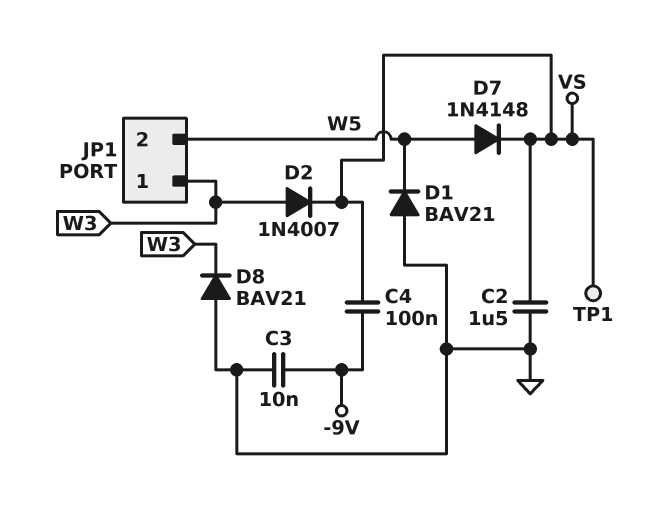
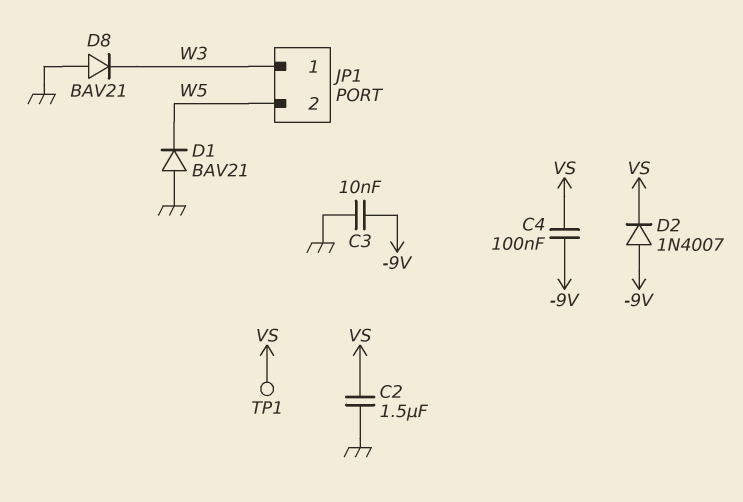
D2: diode 1N4007 (A W3, K VS) -> diode 1N4007 (A -9V, K VS)
D7: diode 1N4148 (A W5, K VS) -> none

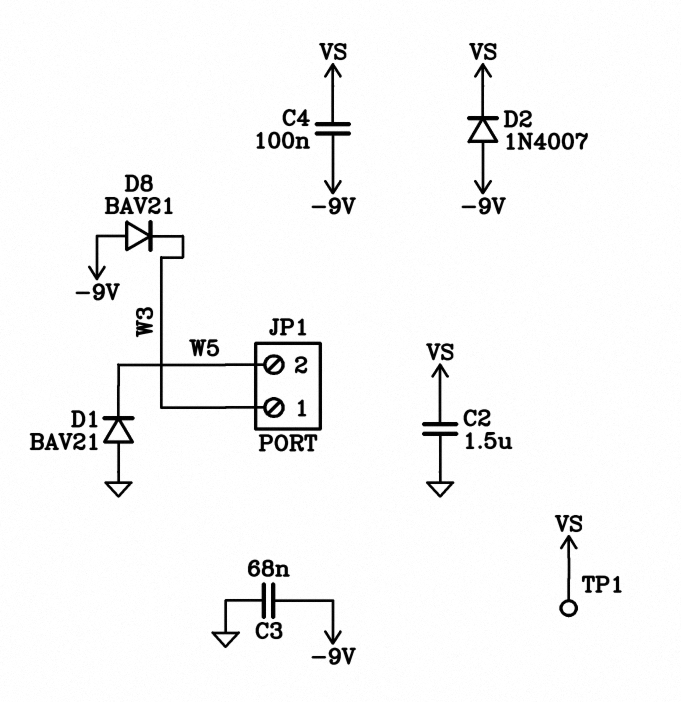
C3: 10nF (-9V, GND) -> 68nF (-9V, GND)
D8: diode BAV21 (A GND, K W3) -> diode BAV21 (A -9V, K W3)

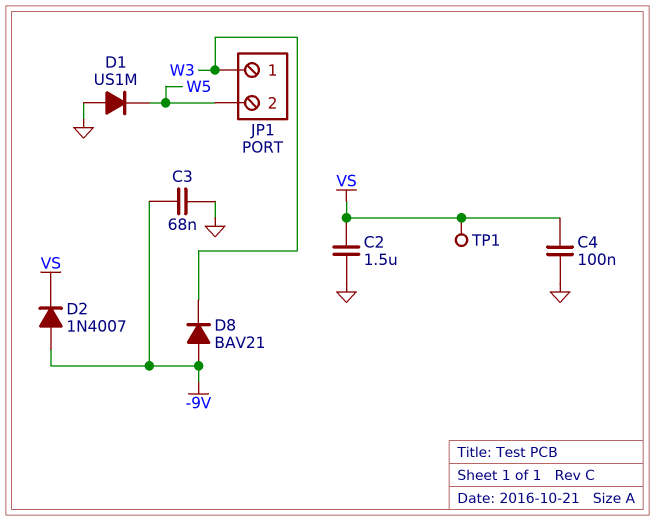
C4: 100nF (-9V, VS) -> 100nF (GND, VS)
D1: diode BAV21 (A GND, K W5) -> diode US1M (A GND, K W5)

